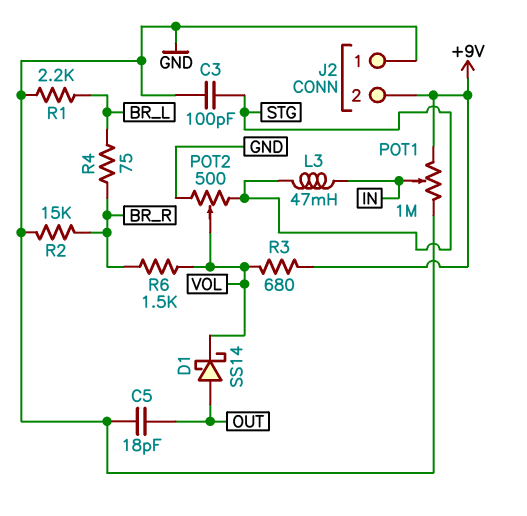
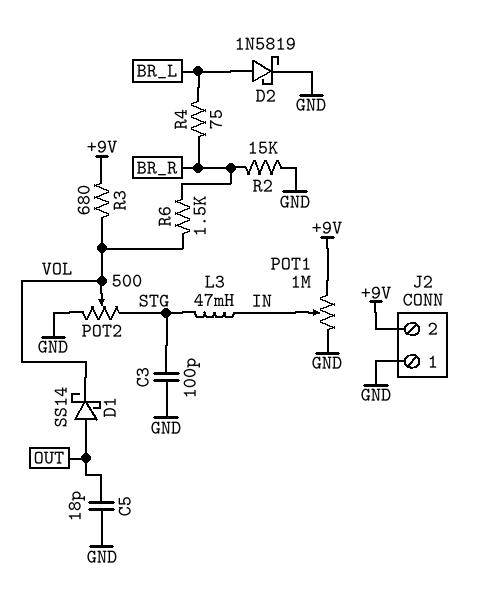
D2: none -> schottky 1N5819 (A BR_L, K GND)
R1: 2.2k (BR_L, GND) -> none

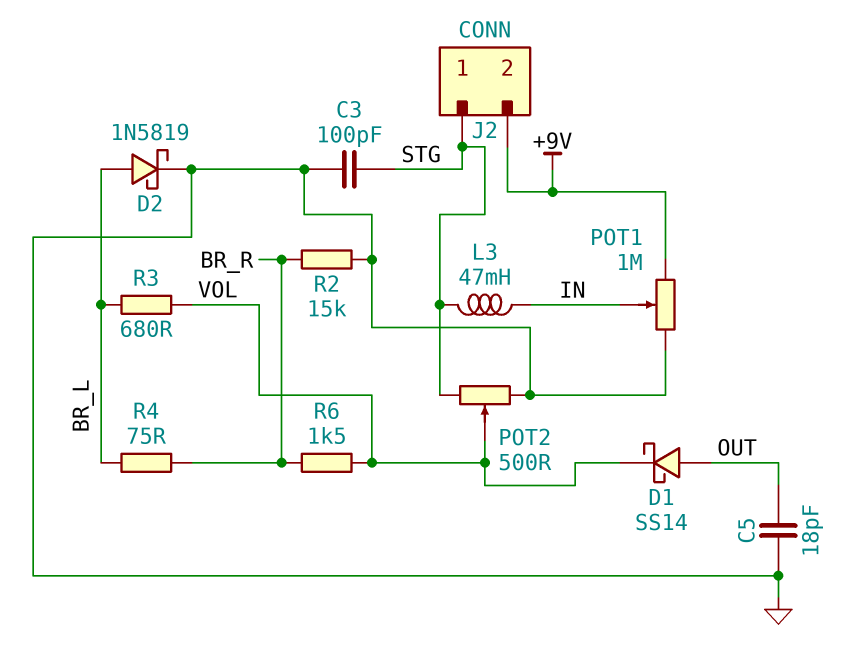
J2 pin 1: GND -> STG
R3: 680 (+9V, VOL) -> 680 (BR_L, VOL)

